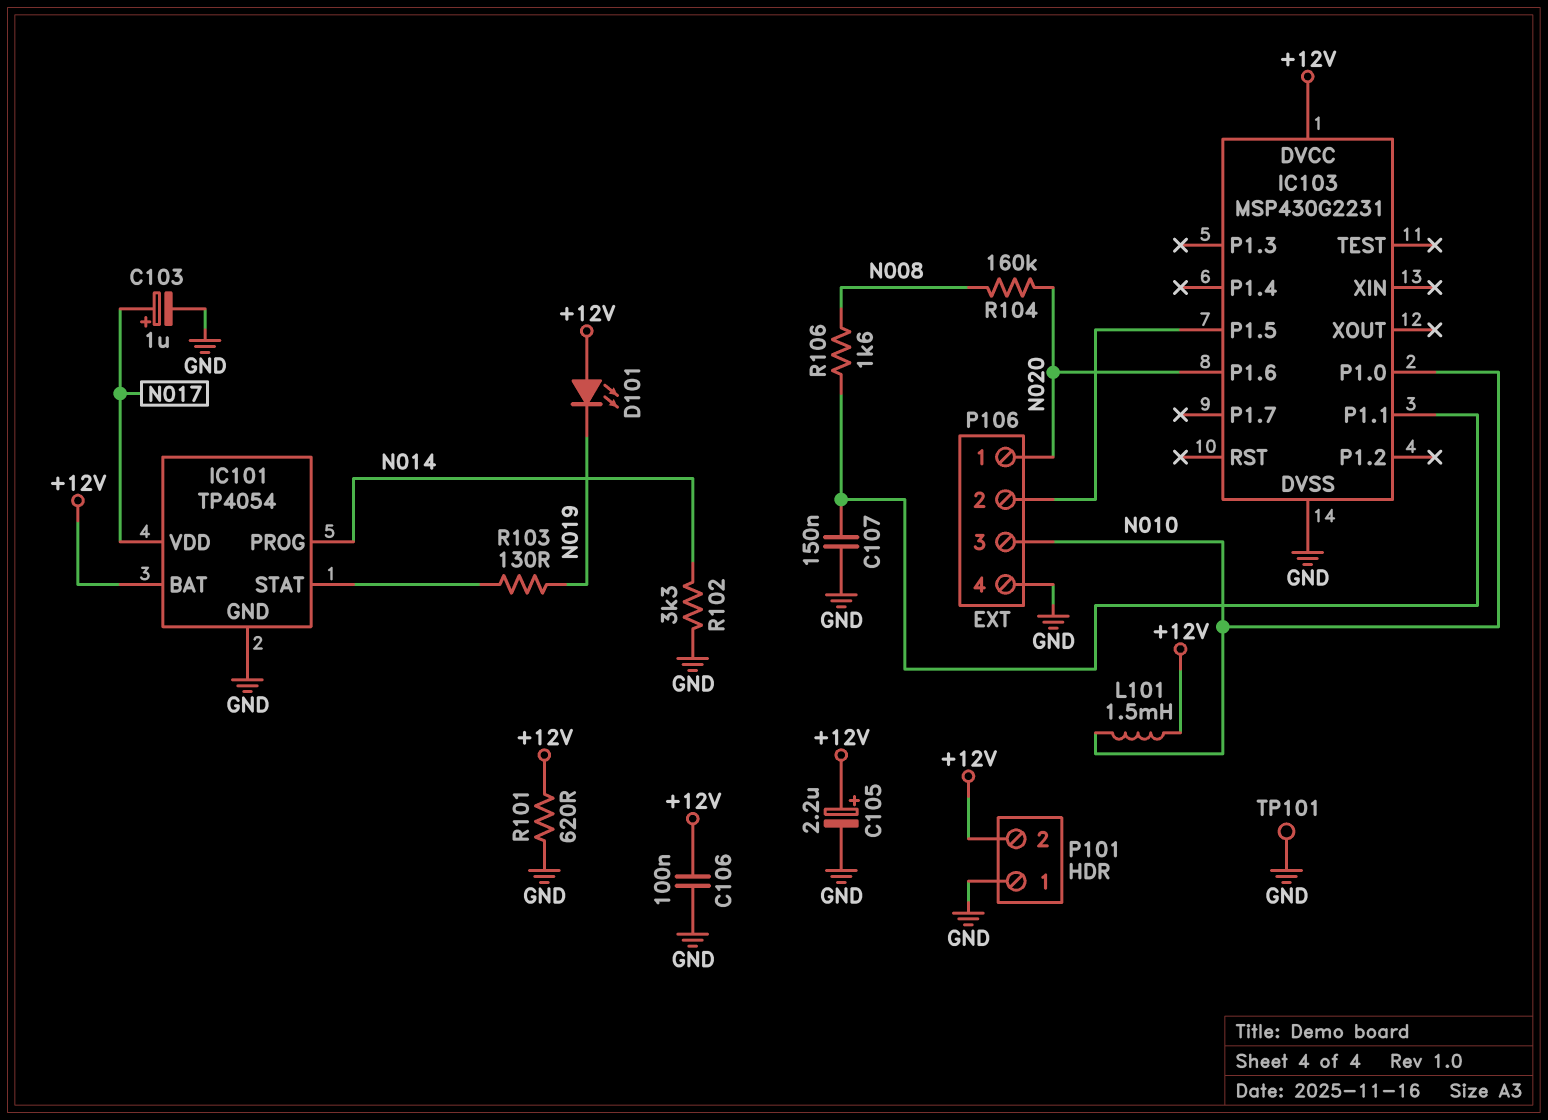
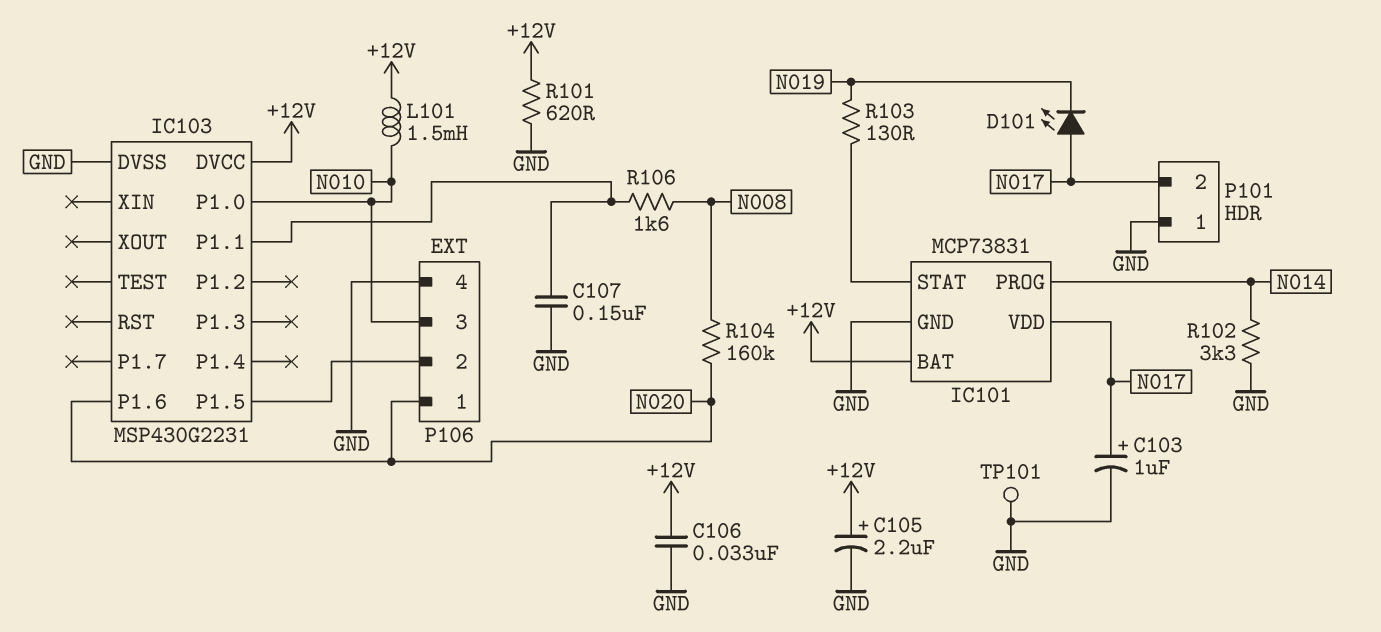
C106: 100nF (+12V, GND) -> 33nF (+12V, GND)
D101: LED (A +12V, K N019) -> LED (A N017, K N019)
IC101: TP4054 -> MCP73831
P101 pin 2: +12V -> N017

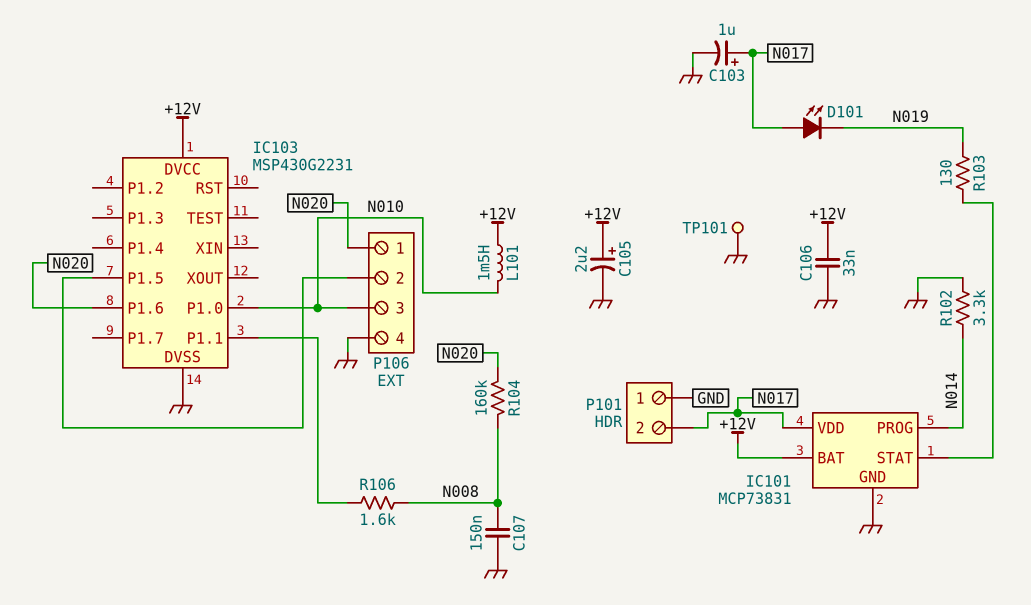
C107: 150nF (GND, IC103/P1.1) -> 150nF (GND, N008)
R101: 620 (+12V, GND) -> none

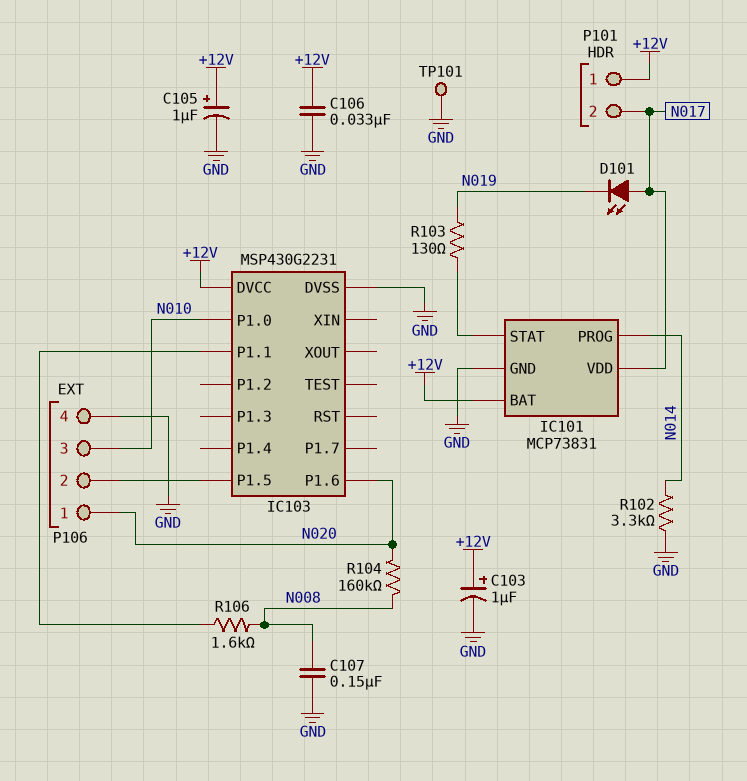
C103: 1uF (plus N017, minus GND) -> 1uF (plus +12V, minus GND)
C105: 2.2uF (plus +12V, minus GND) -> 1uF (plus +12V, minus GND)
L101: 1.5mH (+12V, N010) -> none
P101 pin 1: GND -> +12V

